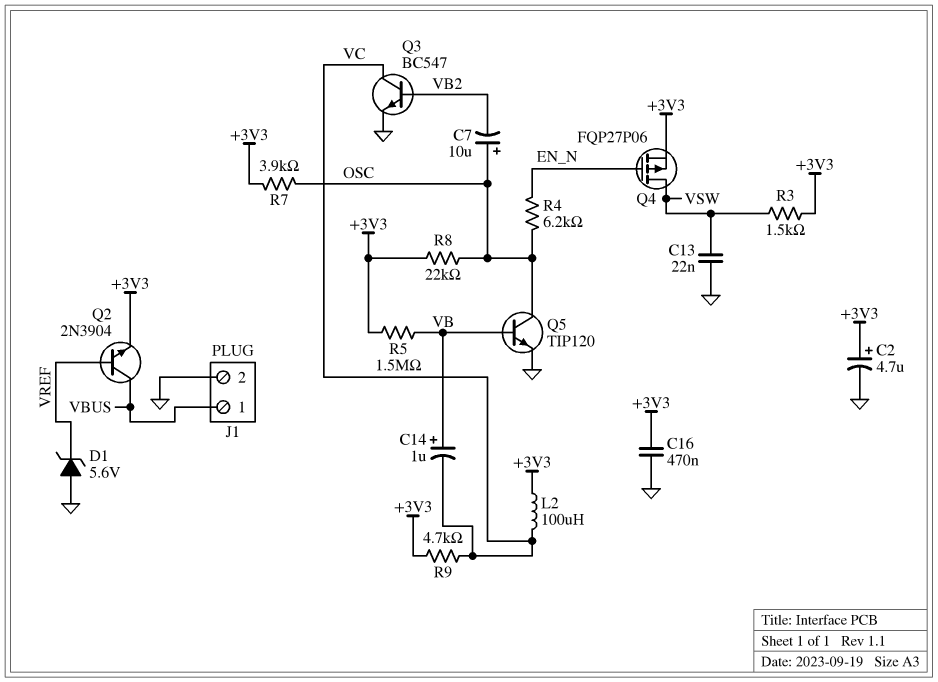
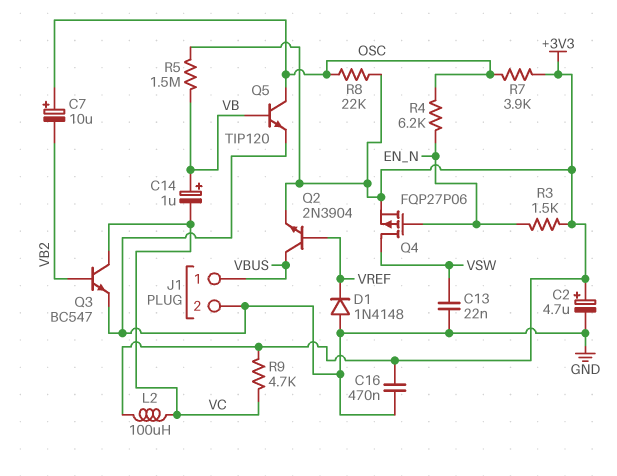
D1: zener 5.6V (A GND, K VREF) -> diode 1N4148 (A GND, K VREF)
R3: 1.5k (+3V3, VSW) -> 1.5k (+3V3, EN_N)

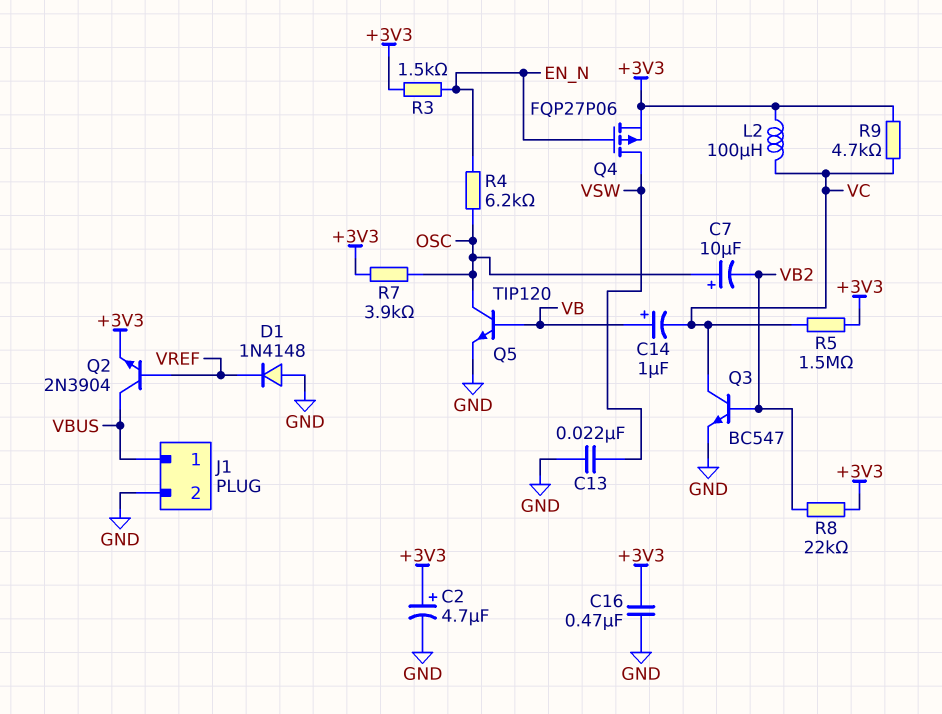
R5: 1.5M (+3V3, VB) -> 1.5M (+3V3, VC)
R8: 22k (+3V3, OSC) -> 22k (+3V3, VB2)

